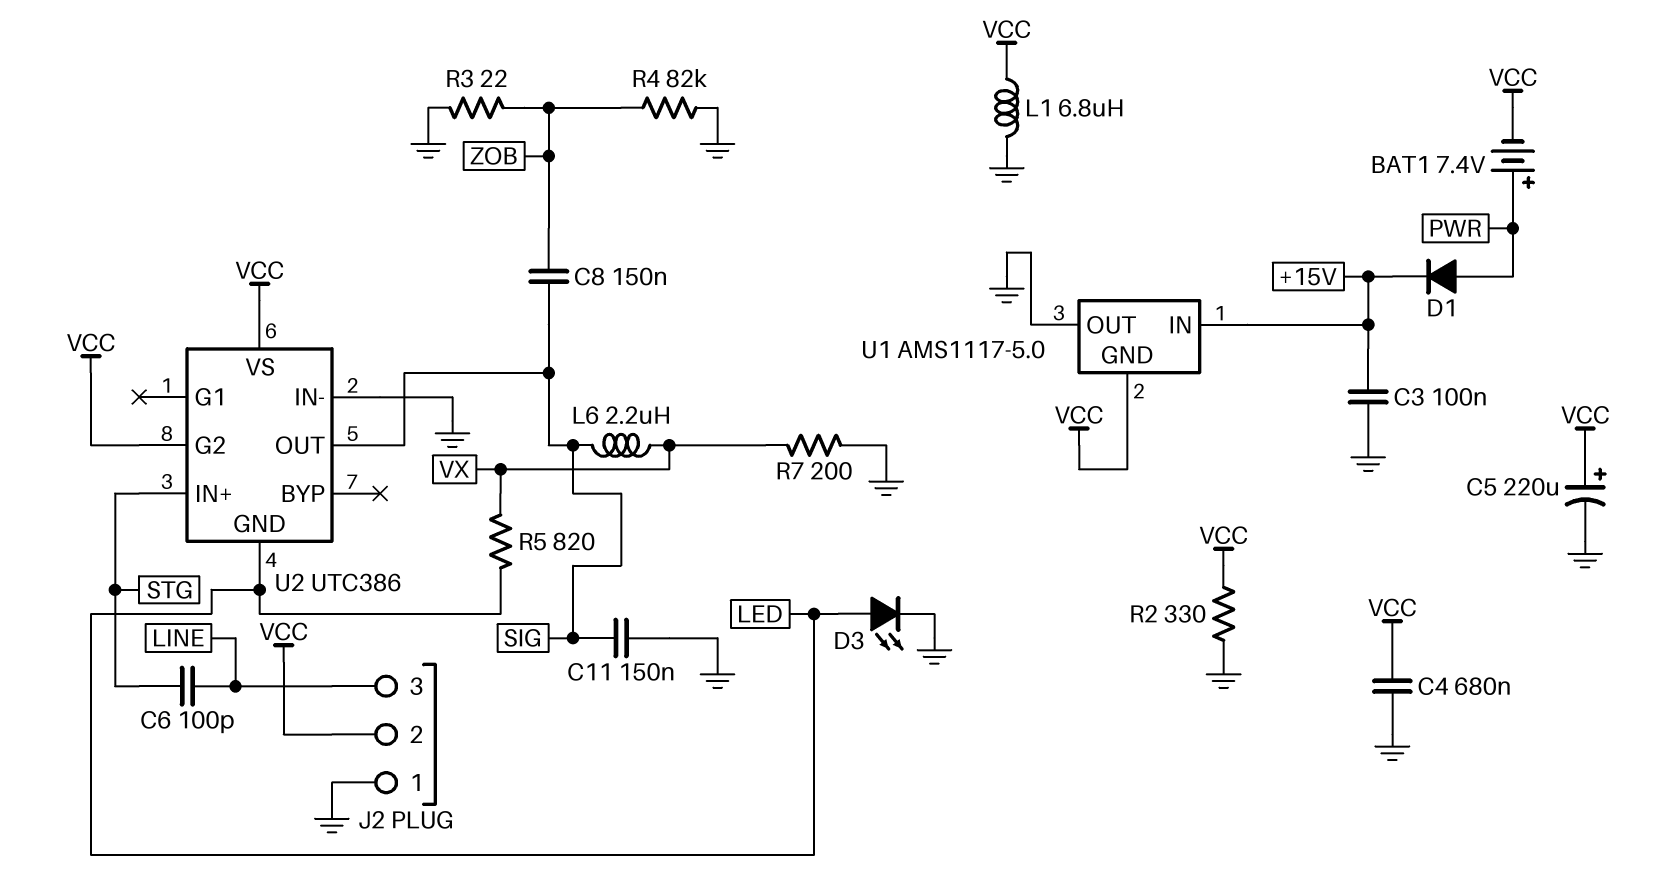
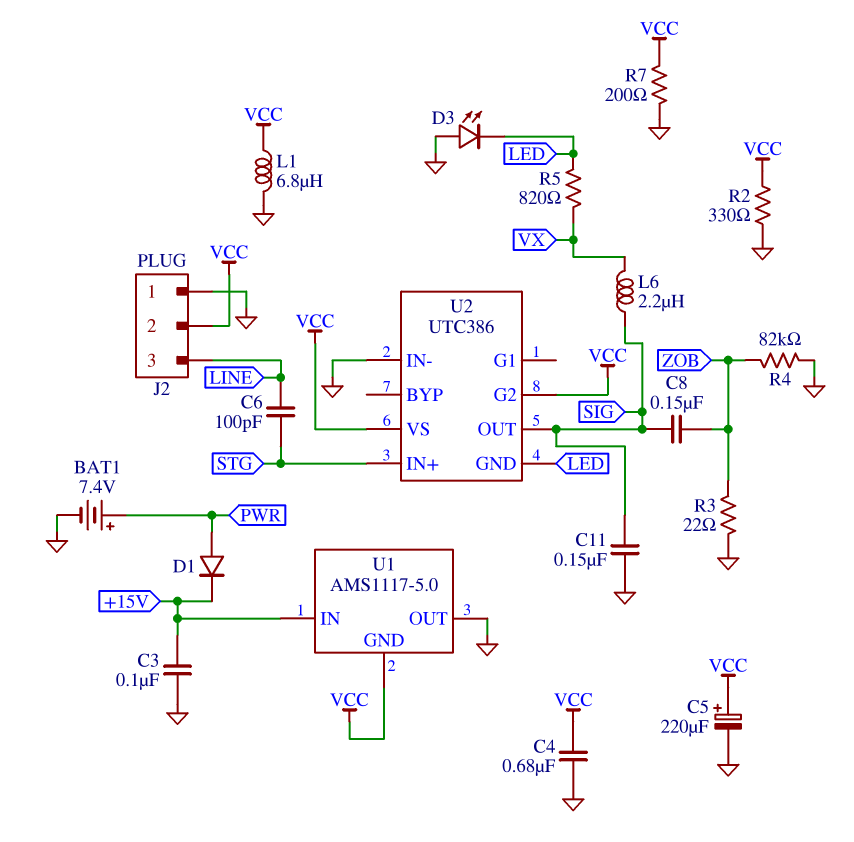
BAT1: 7.4V (plus PWR, minus VCC) -> 7.4V (plus PWR, minus GND)
D3: LED (A LED, K GND) -> LED (A GND, K LED)
R7: 200 (GND, VX) -> 200 (GND, VCC)

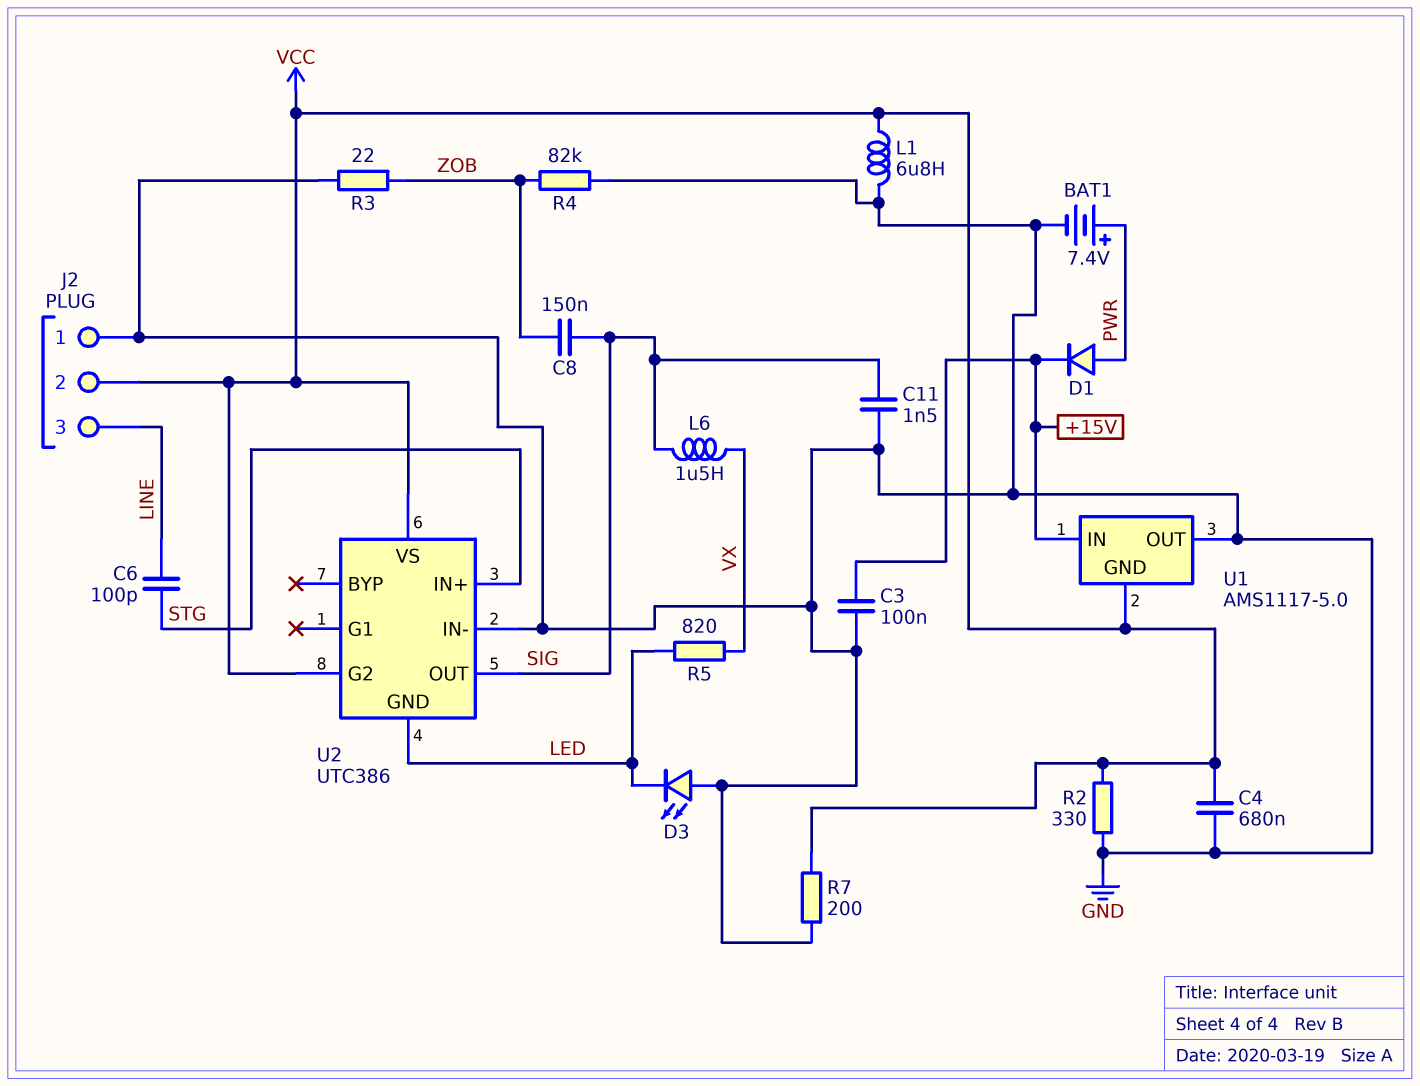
C5: 220uF (plus VCC, minus GND) -> none
C11: 150nF (GND, SIG) -> 1.5nF (GND, SIG)
L6: 2.2uH (SIG, VX) -> 1.5uH (SIG, VX)

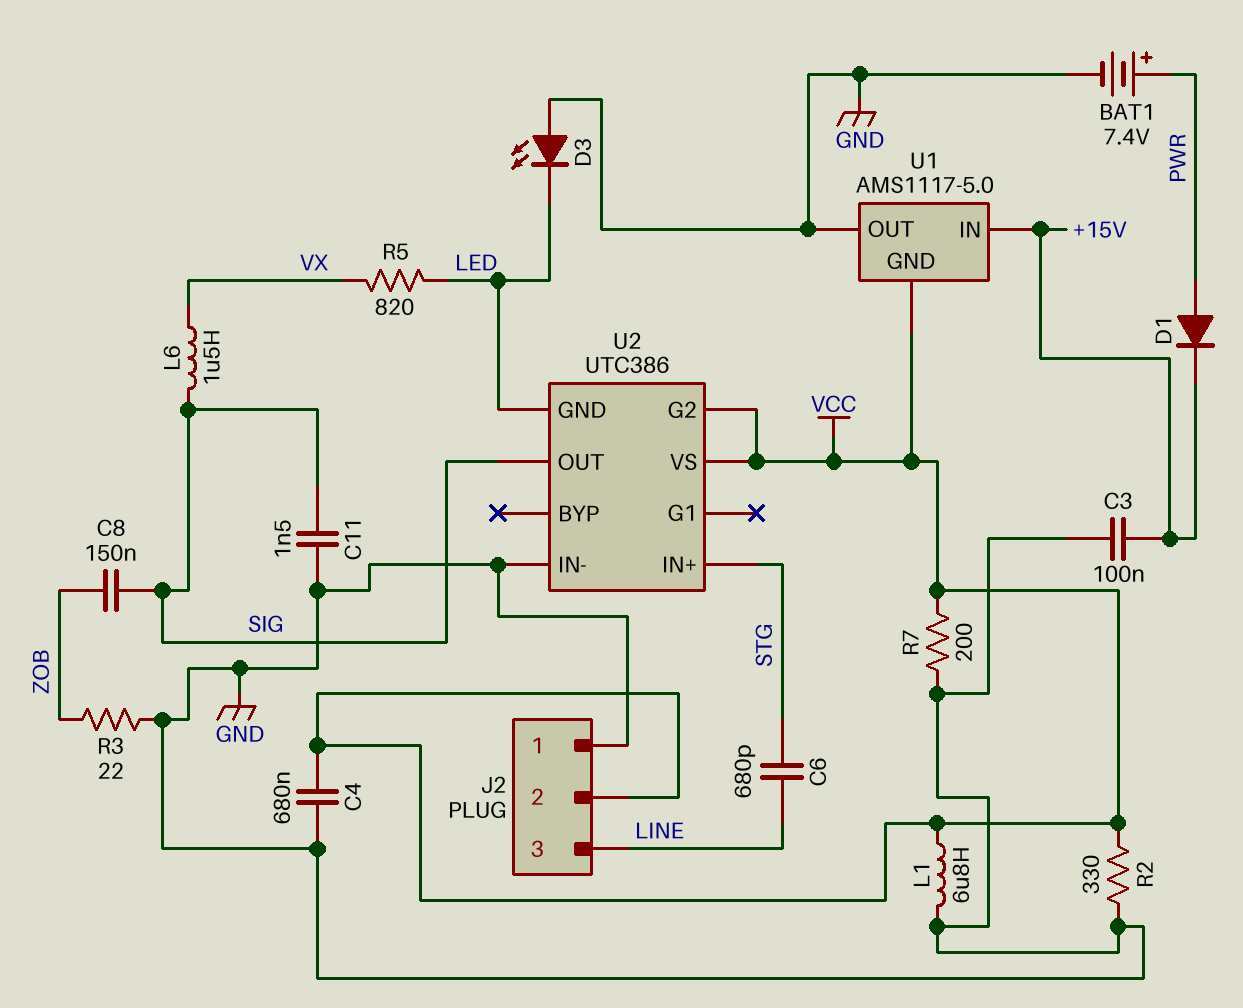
C6: 100pF (LINE, STG) -> 680pF (LINE, STG)
R4: 82k (GND, ZOB) -> none

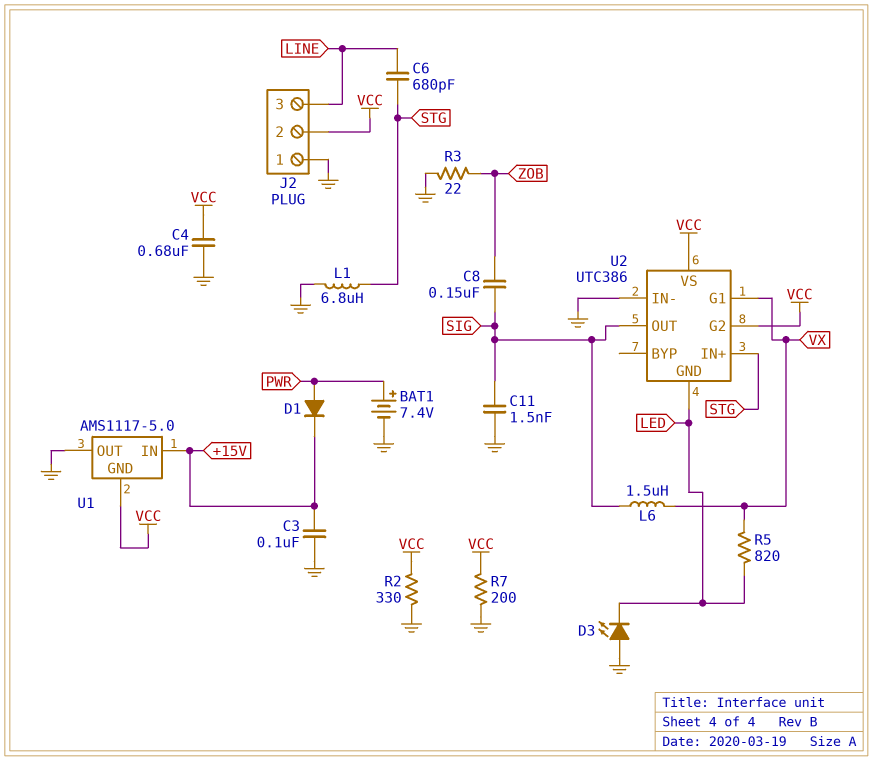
L1: 6.8uH (GND, VCC) -> 6.8uH (GND, STG)
U2 pin G1: none -> VX

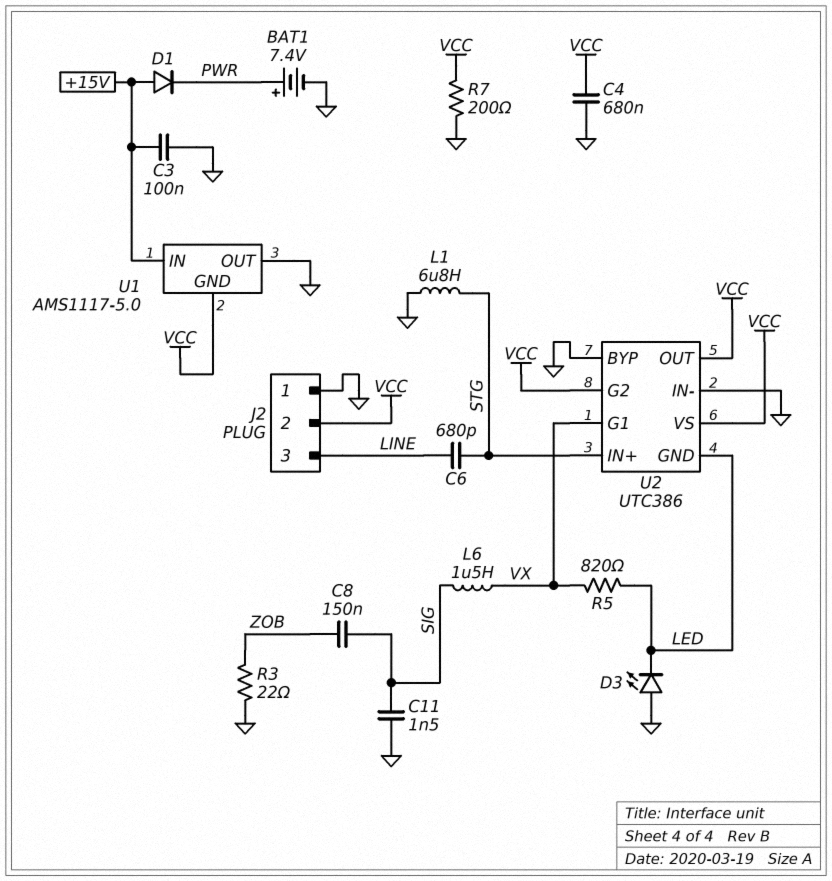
D1: diode (A PWR, K +15V) -> diode (A +15V, K PWR)
R2: 330 (GND, VCC) -> none
U2 pin BYP: none -> GND
U2 pin OUT: SIG -> VCC

